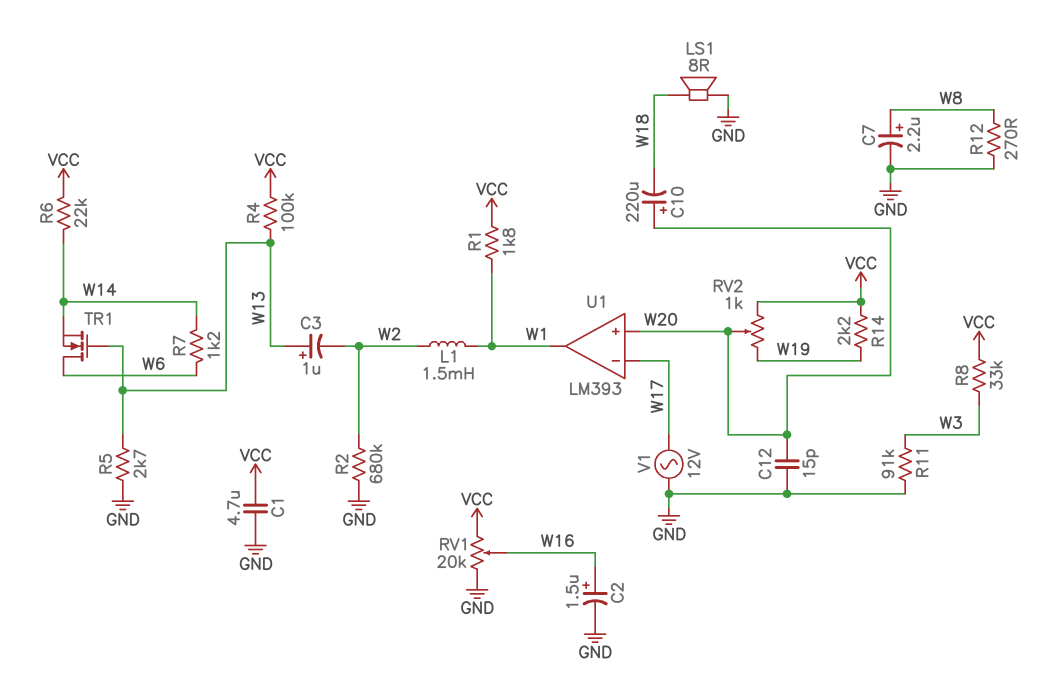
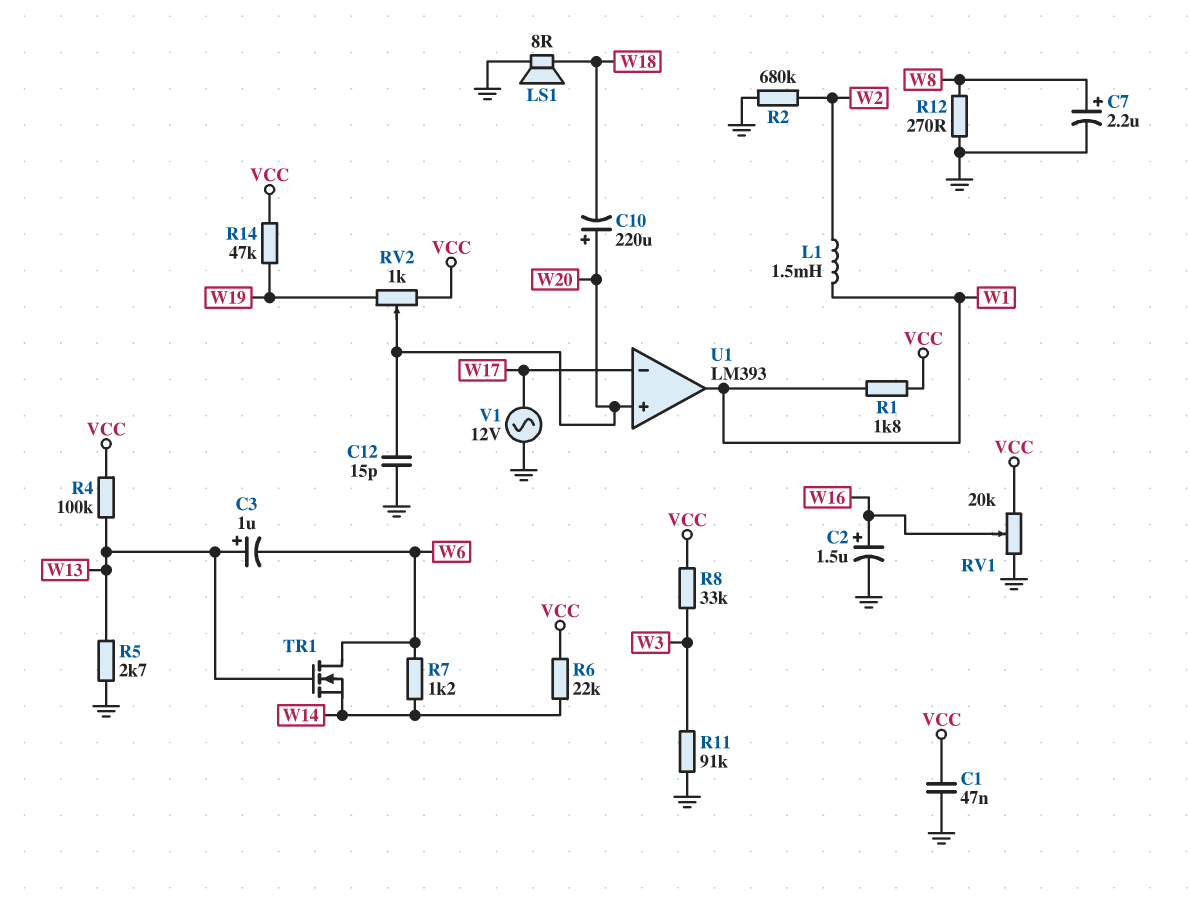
C1: 4.7uF (GND, VCC) -> 47nF (GND, VCC)
C3: 1uF (plus W13, minus W2) -> 1uF (plus W13, minus W6)
R14: 2.2k (VCC, W19) -> 47k (VCC, W19)

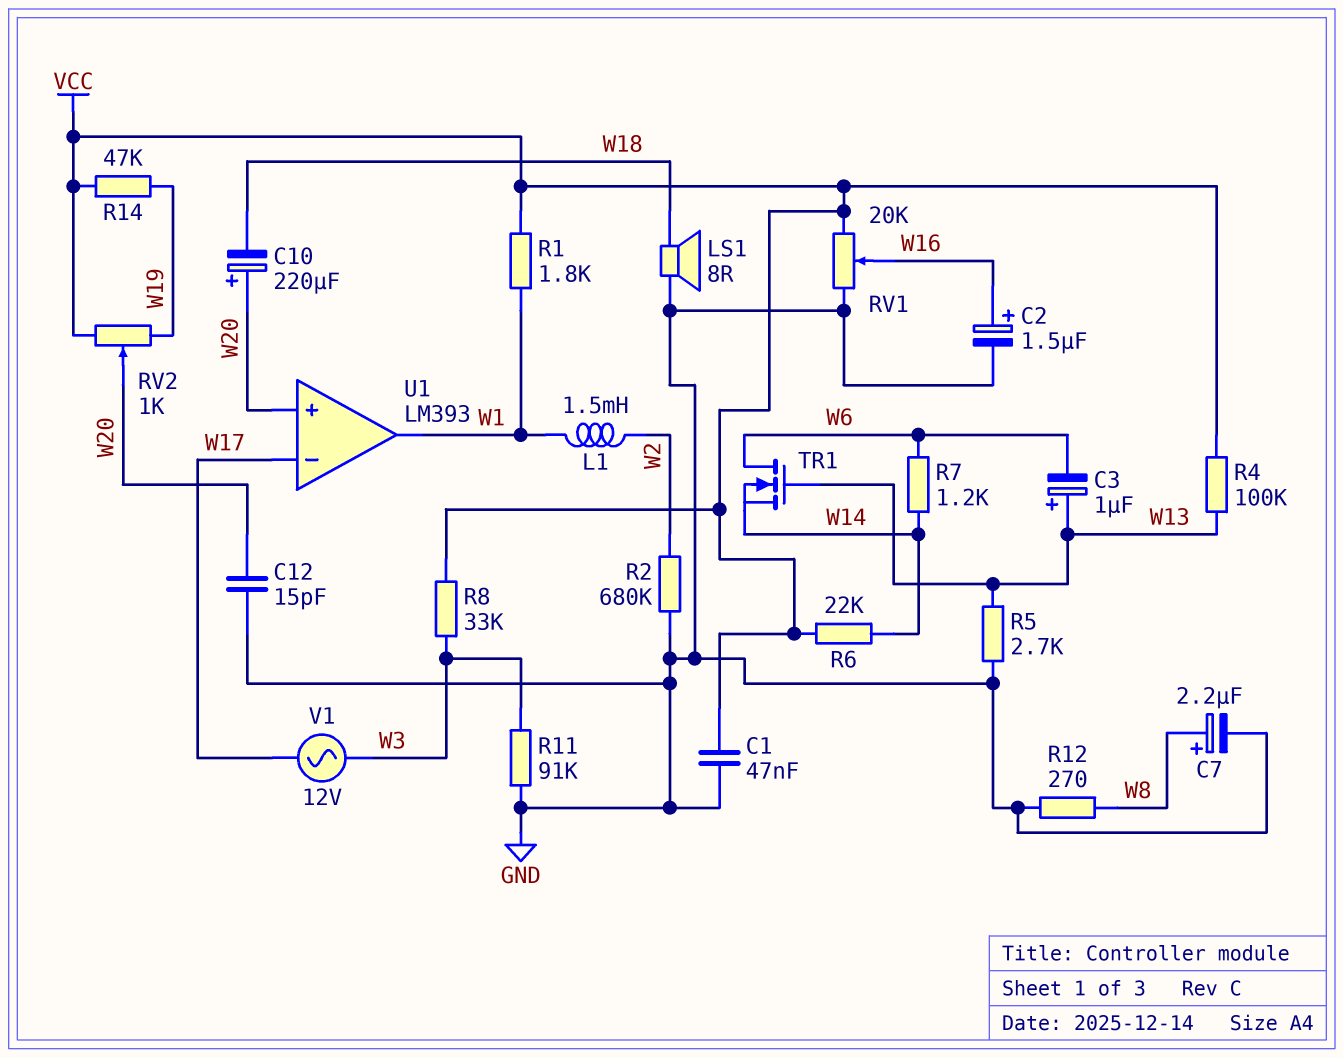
V1: AC 12V (GND, W17) -> AC 12V (W3, W17)

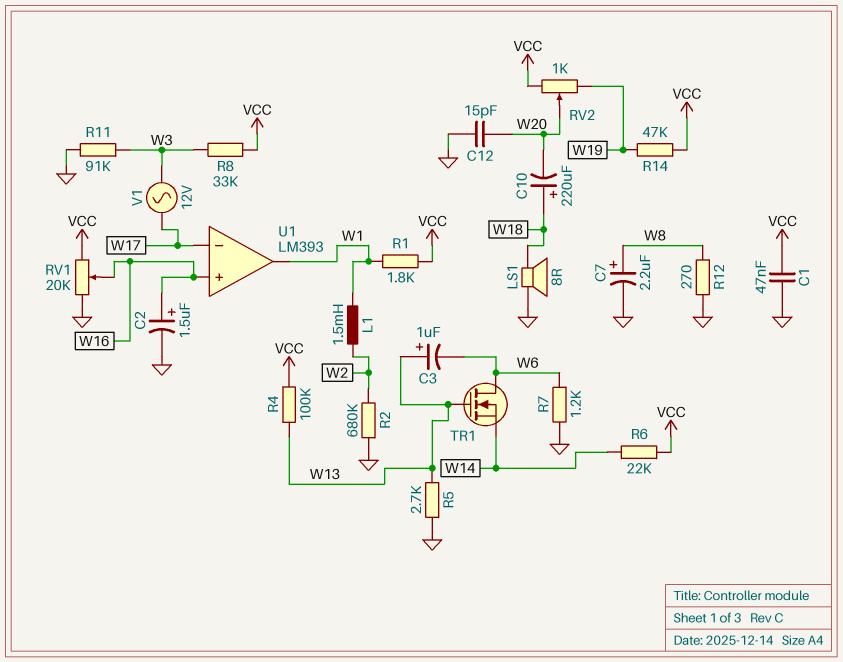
C10: 220uF (plus W20, minus W18) -> 220uF (plus W18, minus W20)
R7: 1.2k (W6, W14) -> 1.2k (GND, W6)
U1 pin in+: W20 -> W16

